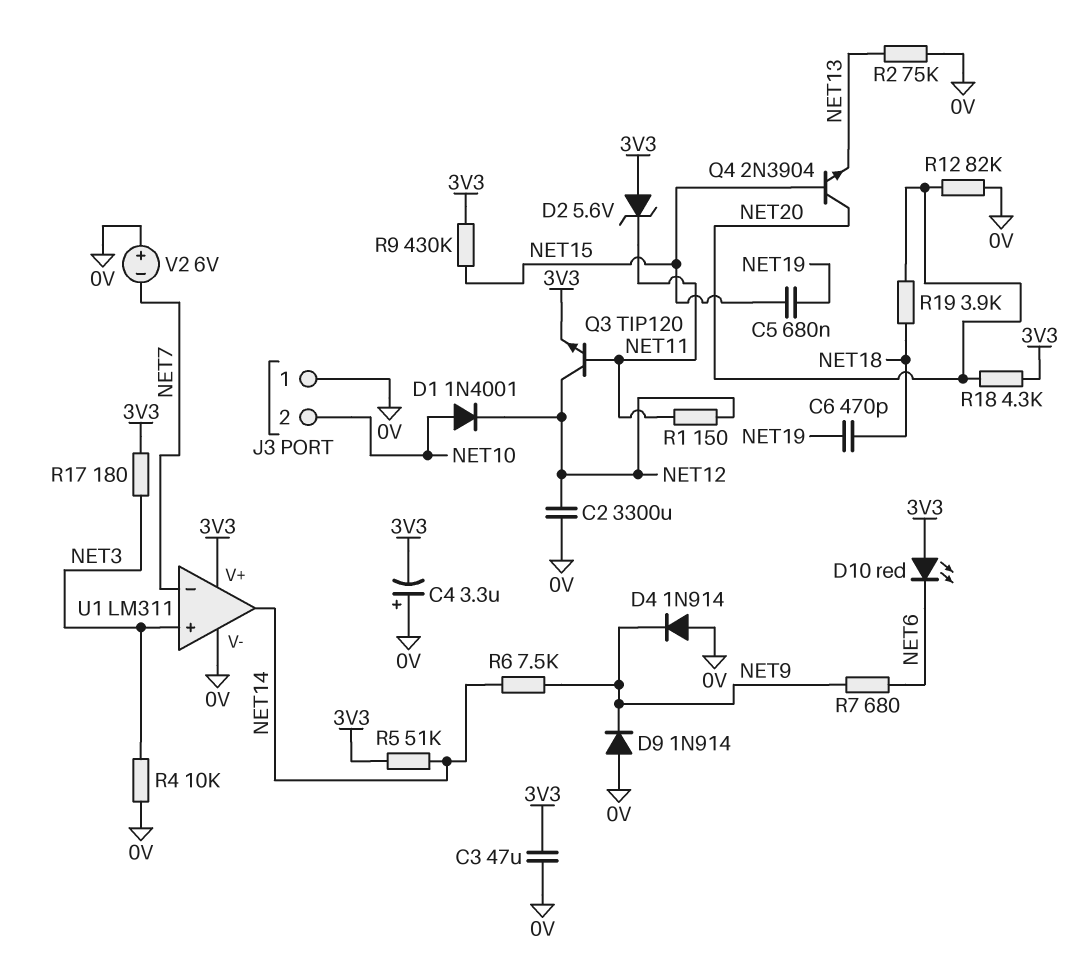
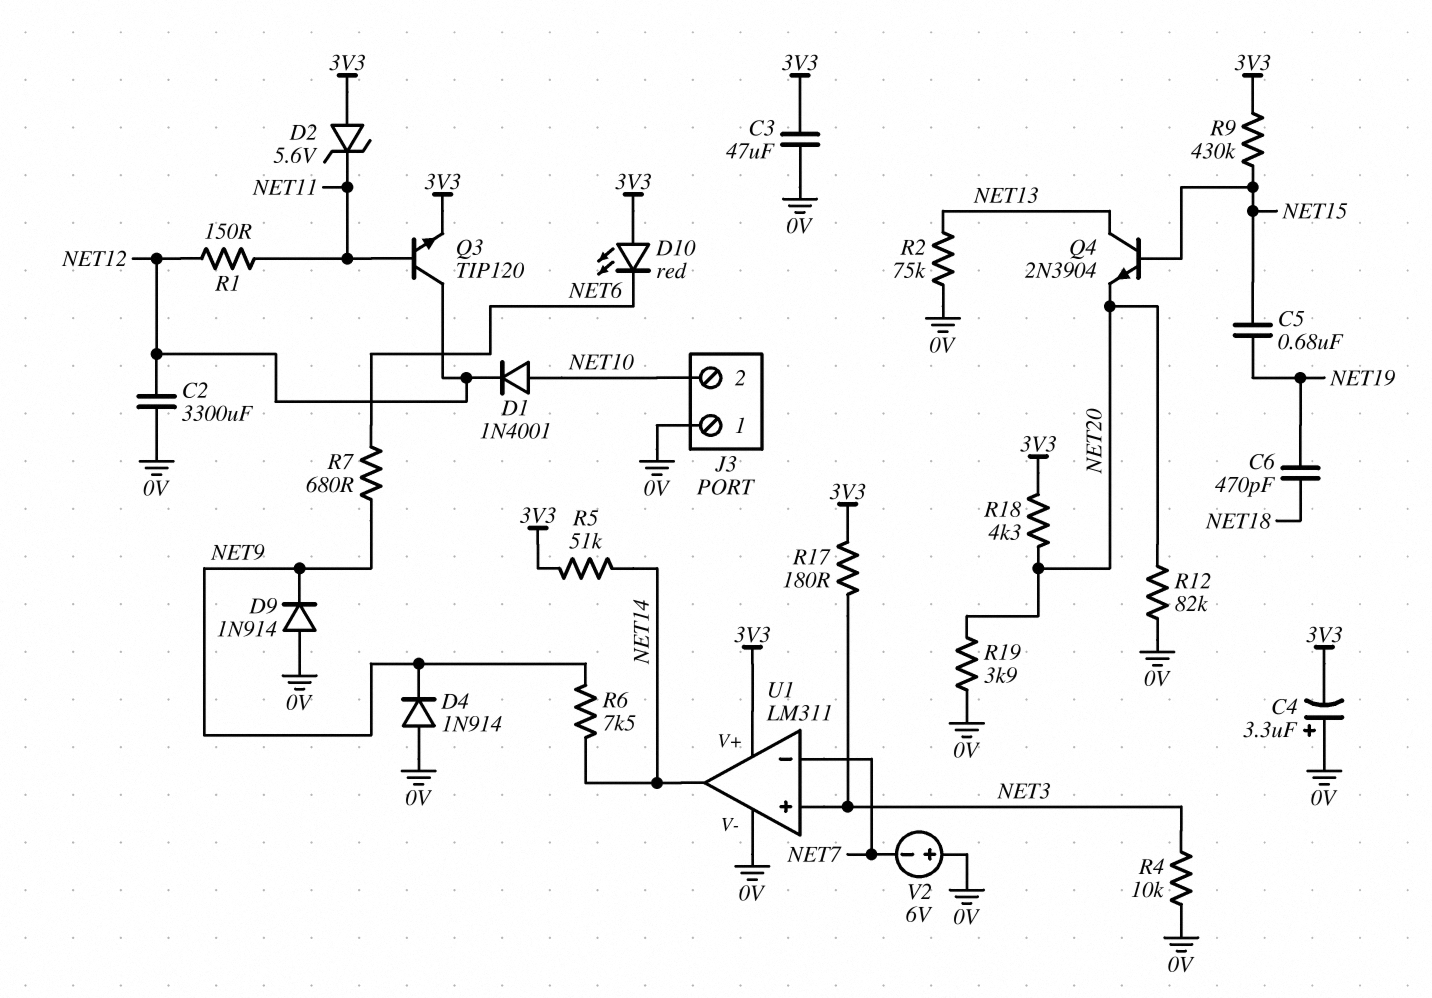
Q4: NPN 2N3904 (B NET15, C NET20, E NET13) -> NPN 2N3904 (B NET15, C NET13, E NET20)
R19: 3.9k (NET18, NET20) -> 3.9k (0V, NET20)

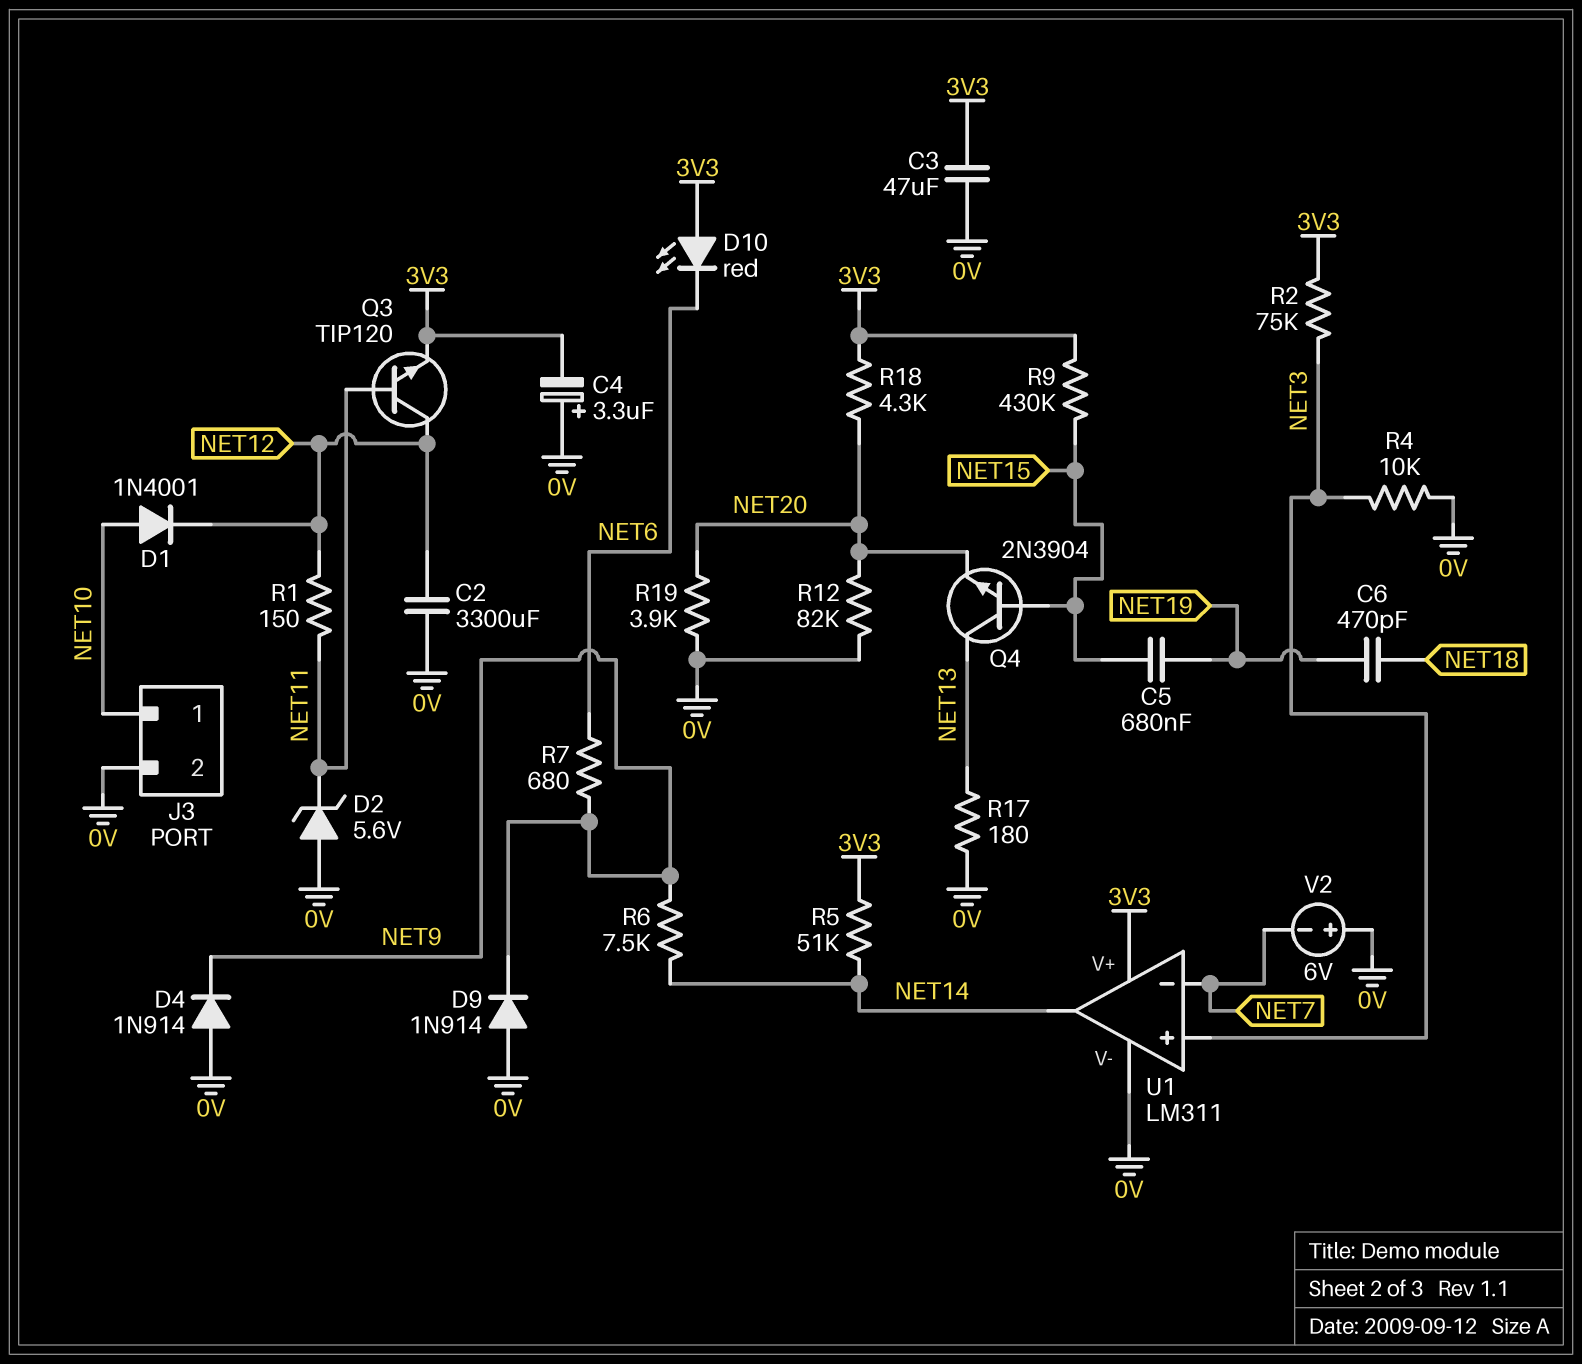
D2: zener 5.6V (A 3V3, K NET11) -> zener 5.6V (A 0V, K NET11)
J3 pin 1: 0V -> NET10
J3 pin 2: NET10 -> 0V
R2: 75k (0V, NET13) -> 75k (3V3, NET3)
R17: 180 (3V3, NET3) -> 180 (0V, NET13)

